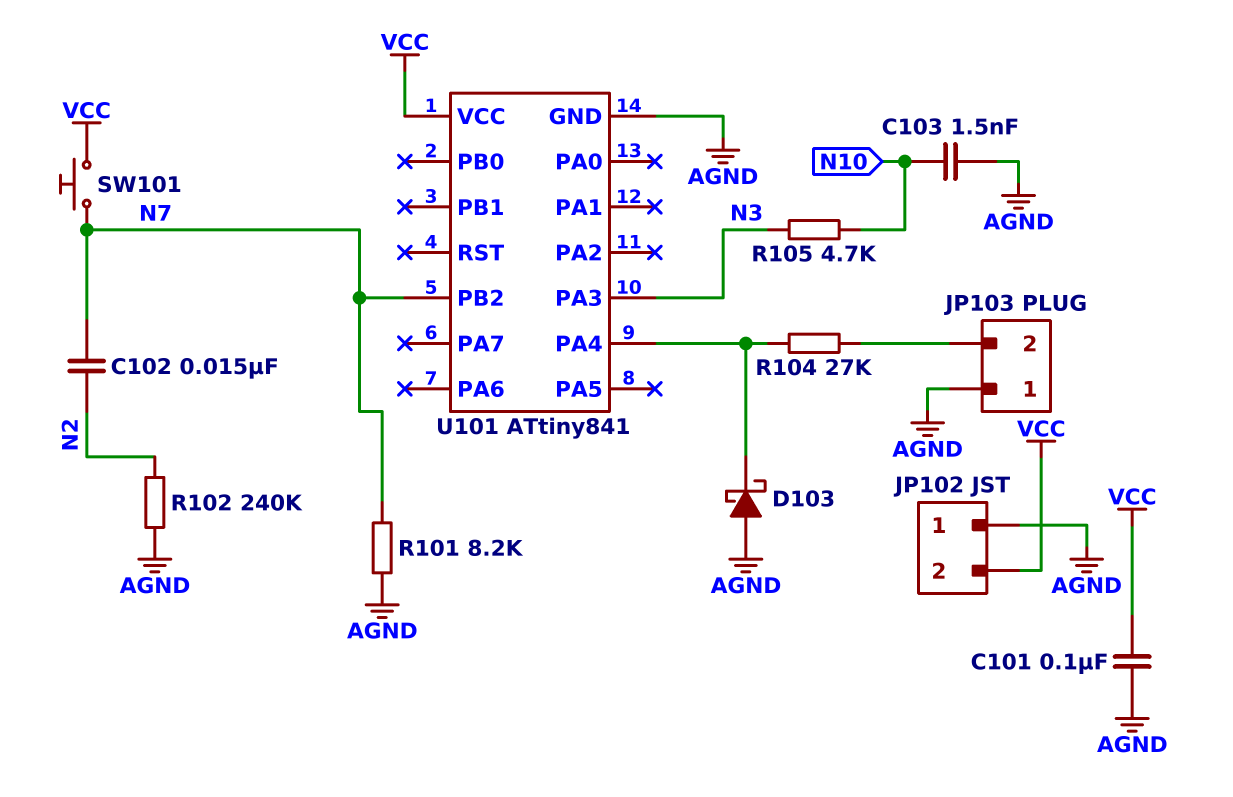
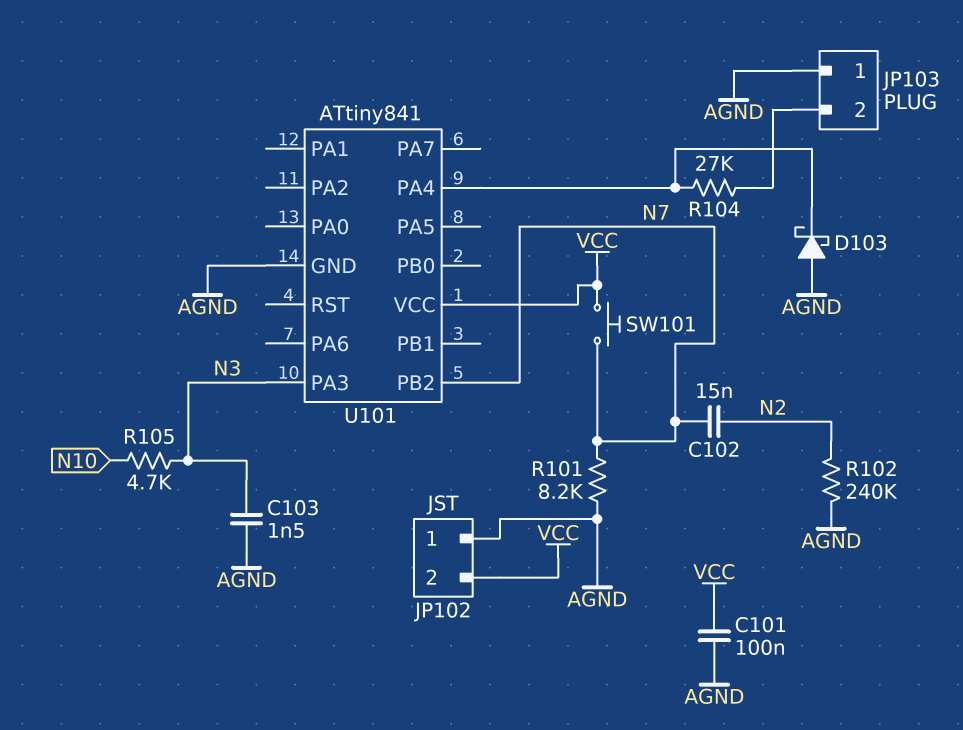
C103: 1.5nF (AGND, N10) -> 1.5nF (AGND, N3)

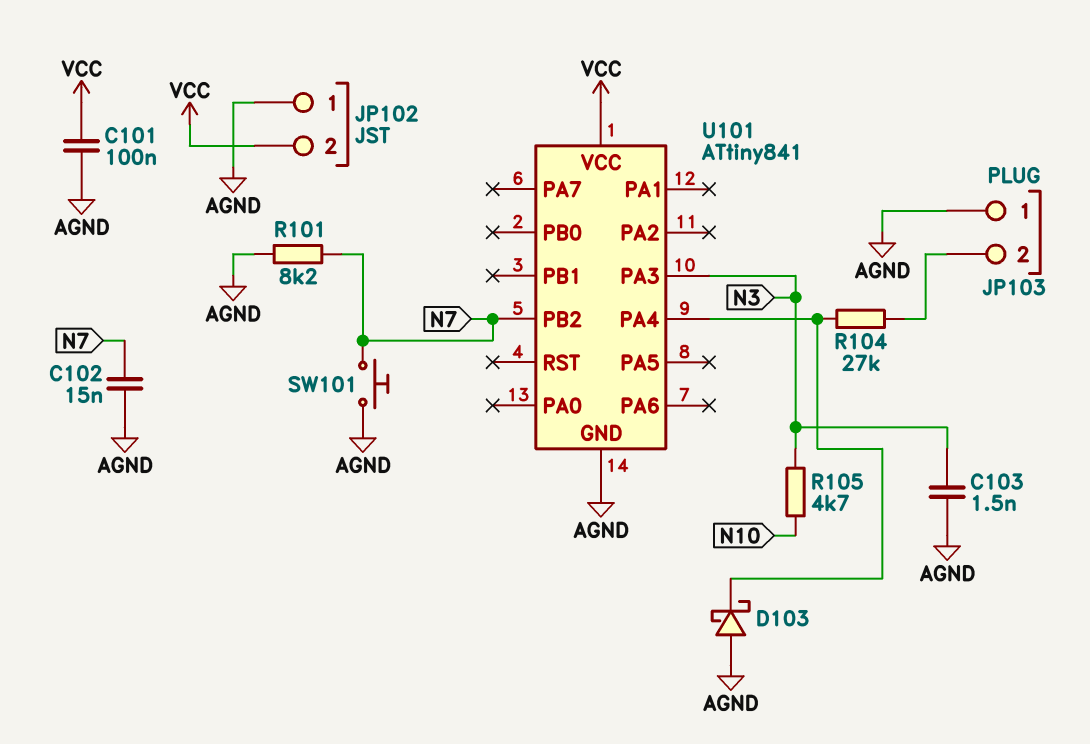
C102: 15nF (N2, N7) -> 15nF (AGND, N7)
R102: 240k (AGND, N2) -> none
SW101: button (N7, VCC) -> button (AGND, N7)

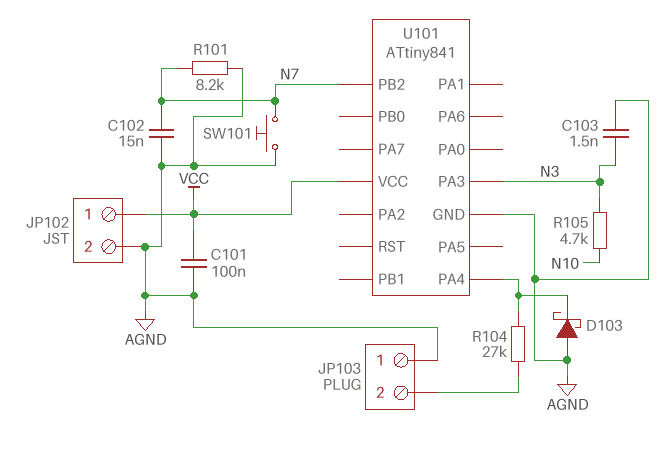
JP102 pin 1: AGND -> VCC
JP102 pin 2: VCC -> AGND

